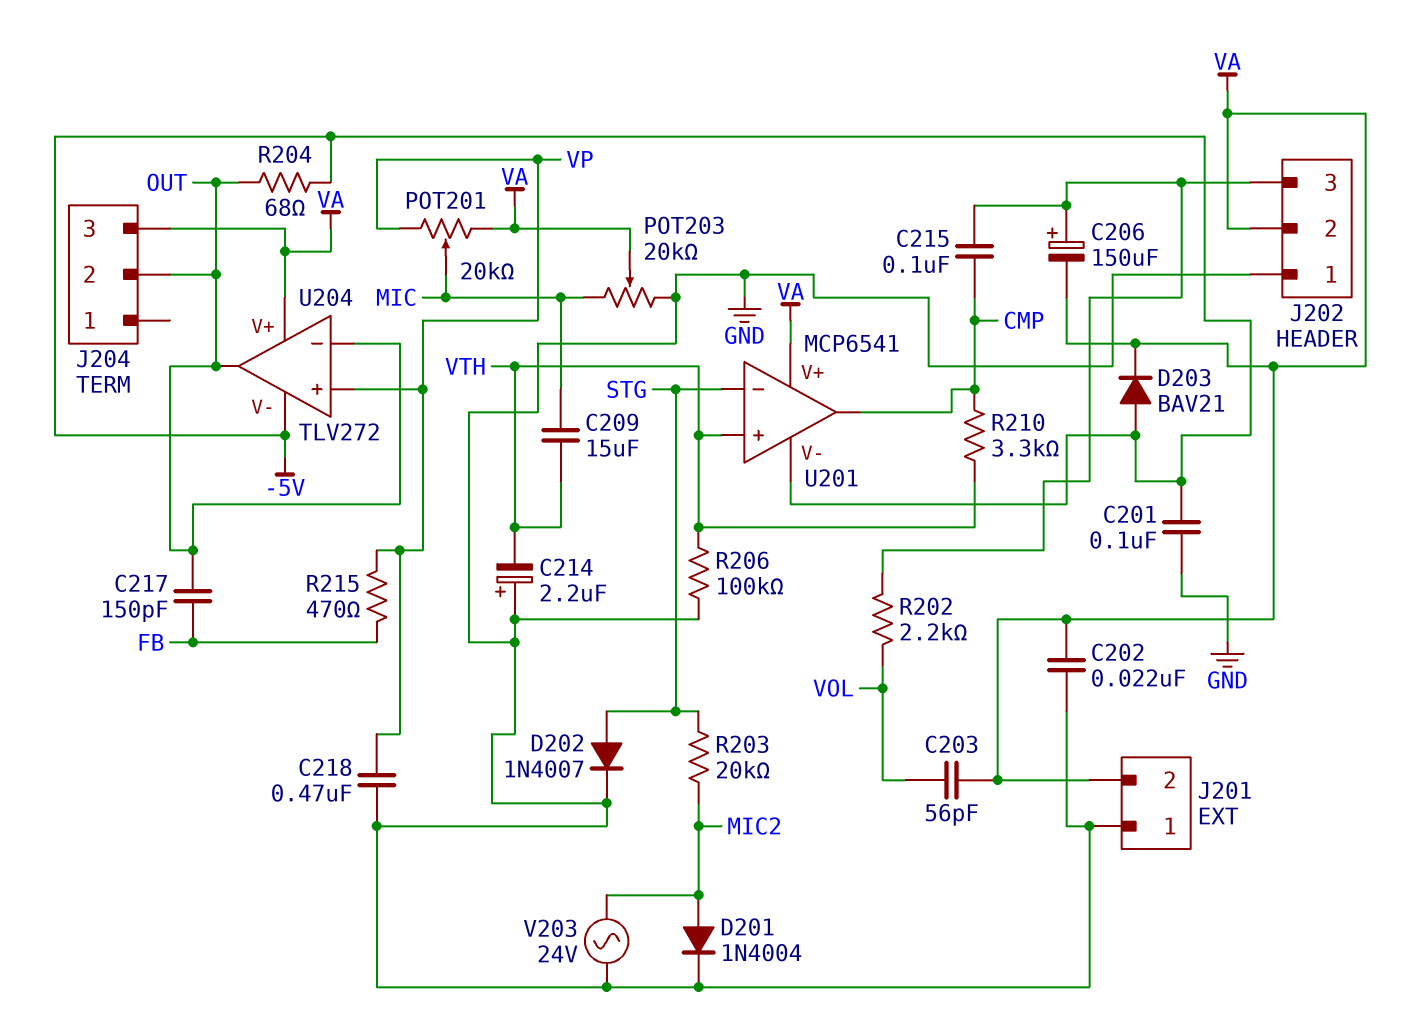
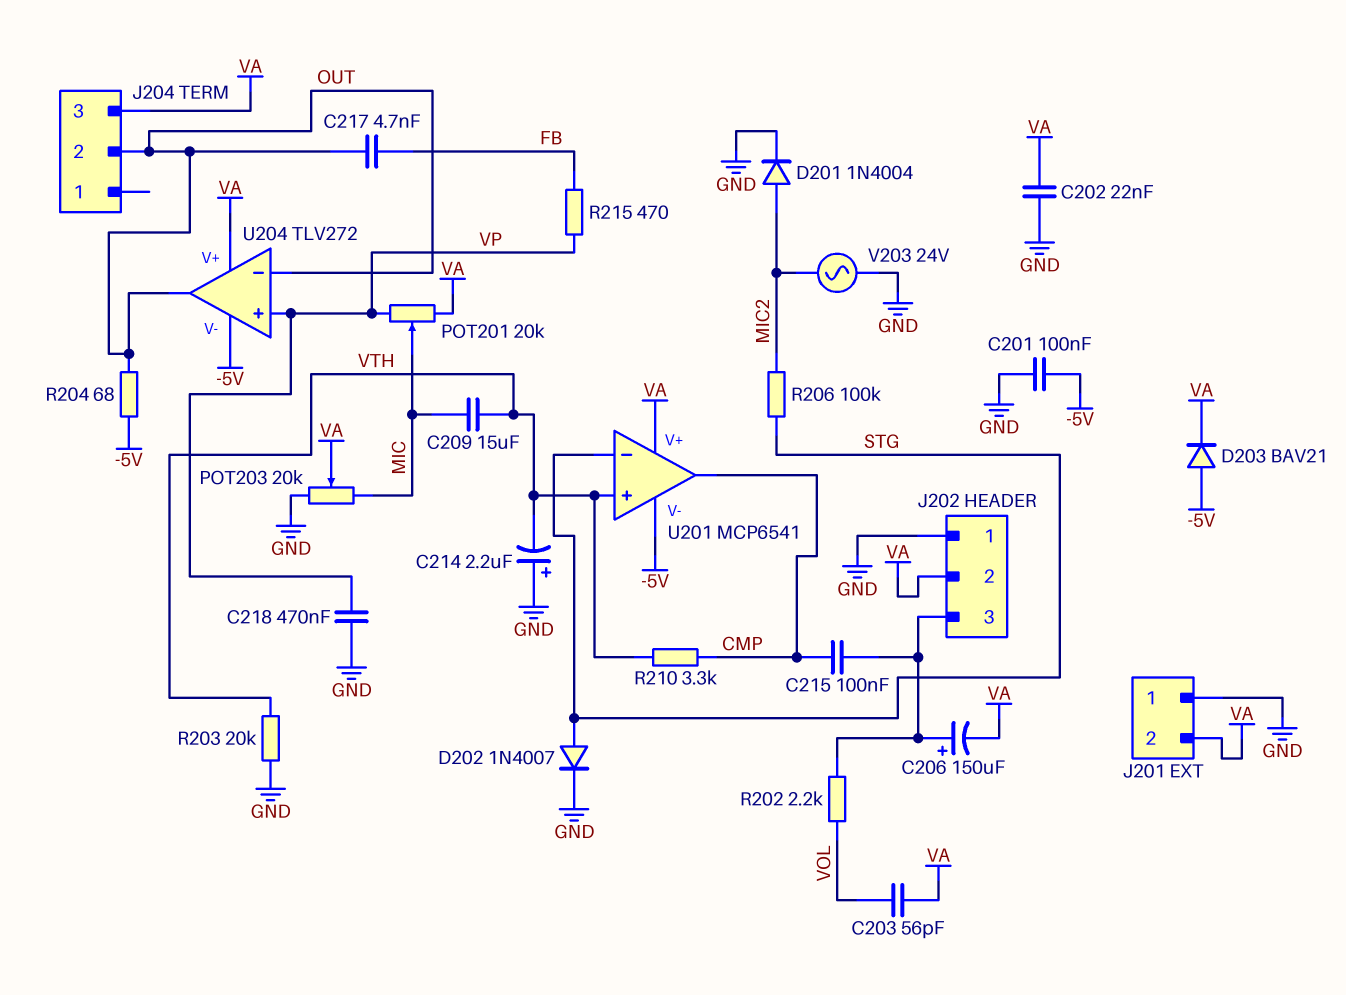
C217: 150pF (FB, OUT) -> 4.7nF (FB, OUT)
R203: 20k (MIC2, STG) -> 20k (GND, VTH)
R206: 100k (GND, VTH) -> 100k (MIC2, STG)

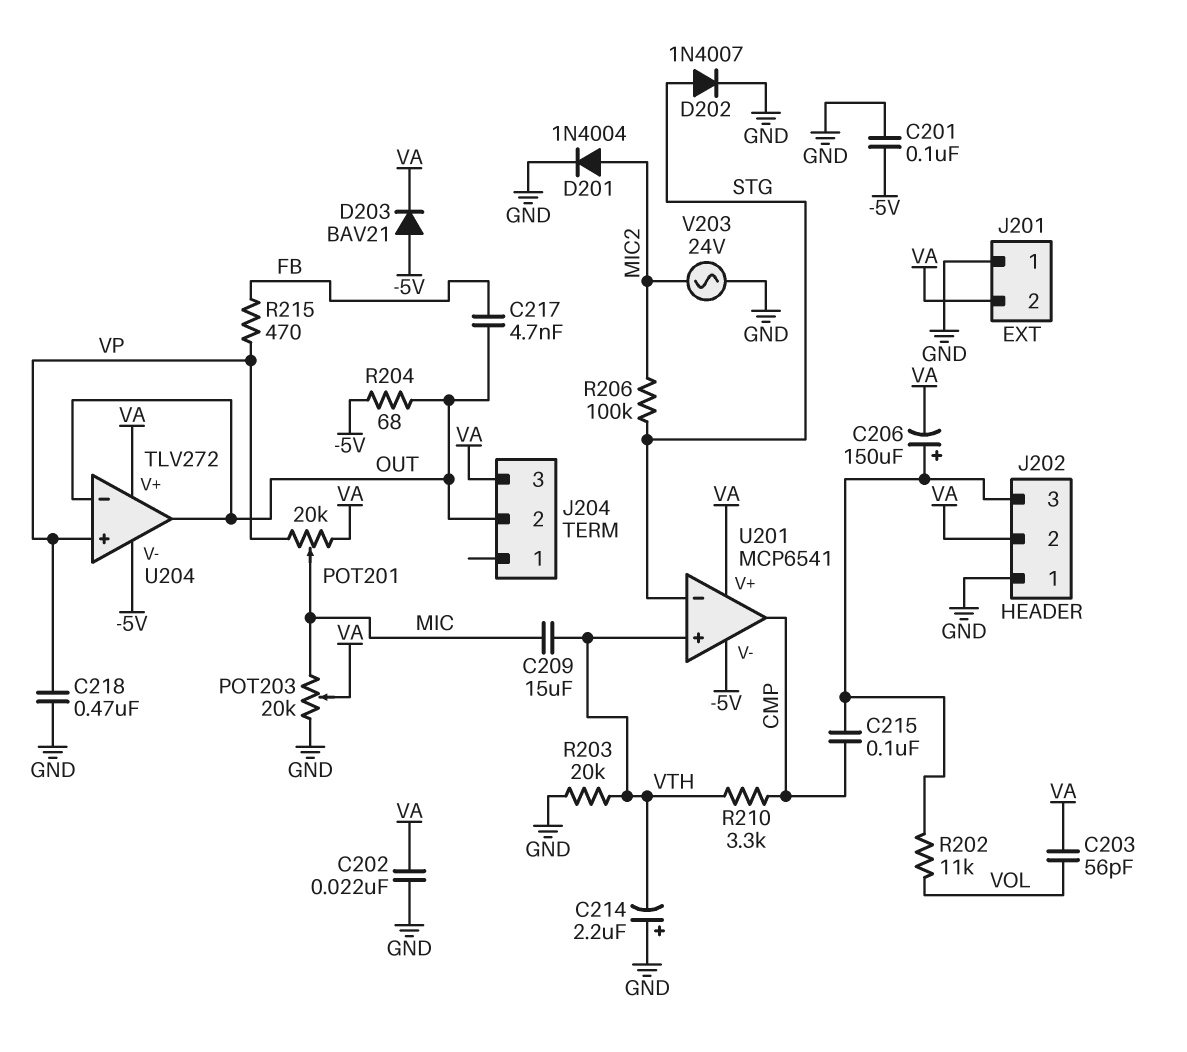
R202: 2.2k (J202/3, VOL) -> 11k (J202/3, VOL)

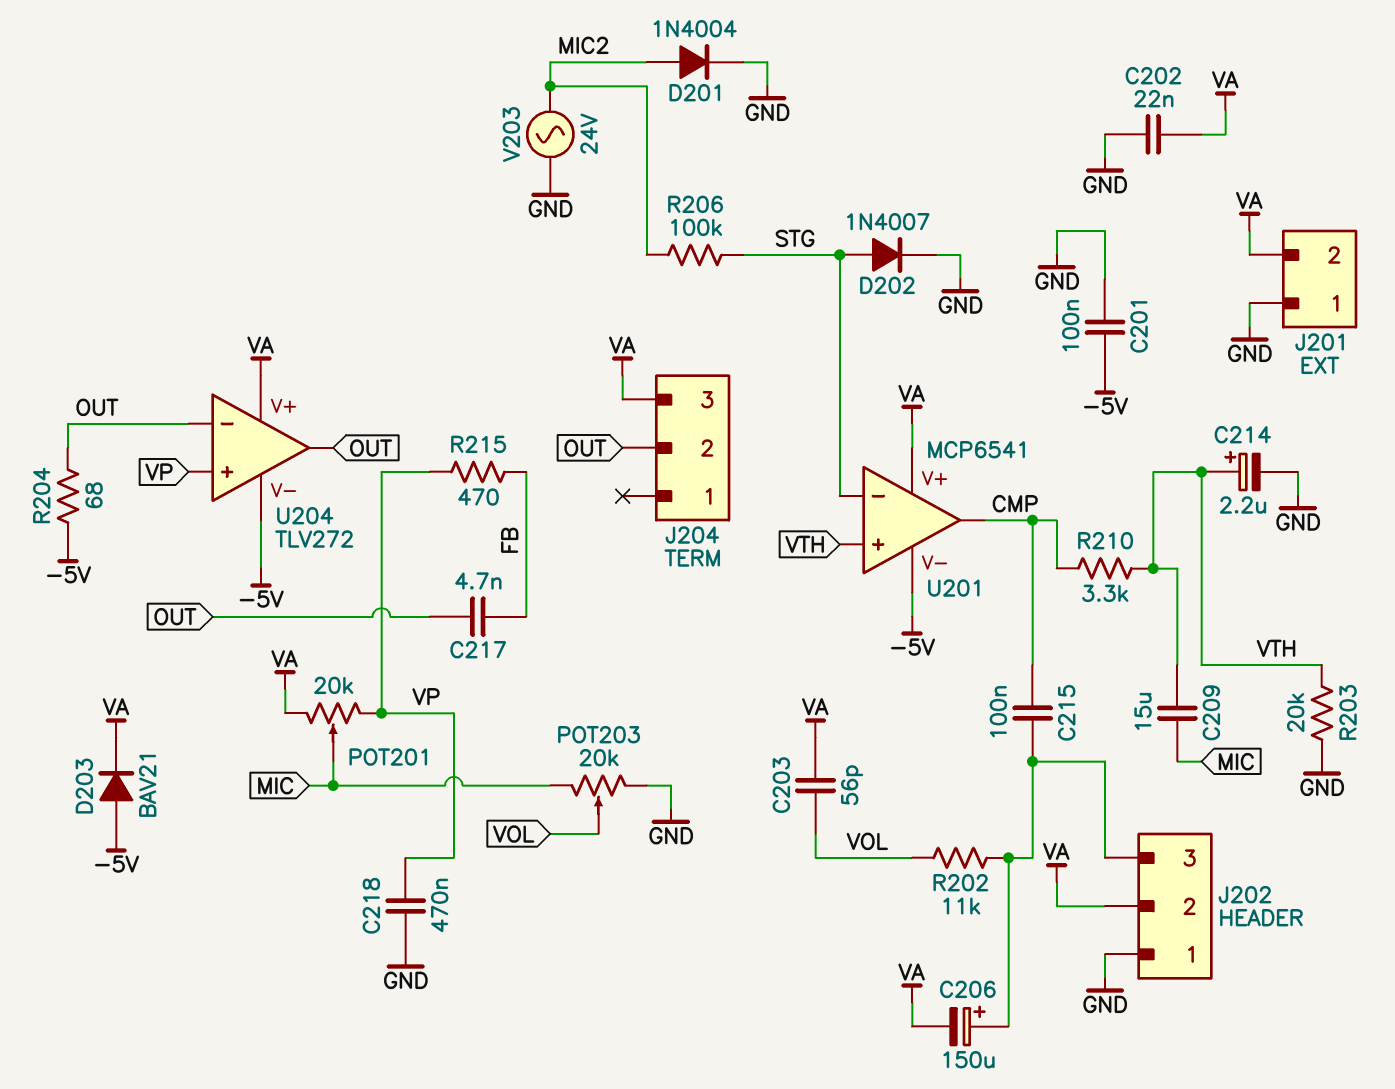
C214: 2.2uF (plus GND, minus VTH) -> 2.2uF (plus VTH, minus GND)
POT203: 20k (GND, MIC, wiper VA) -> 20k (GND, MIC, wiper VOL)

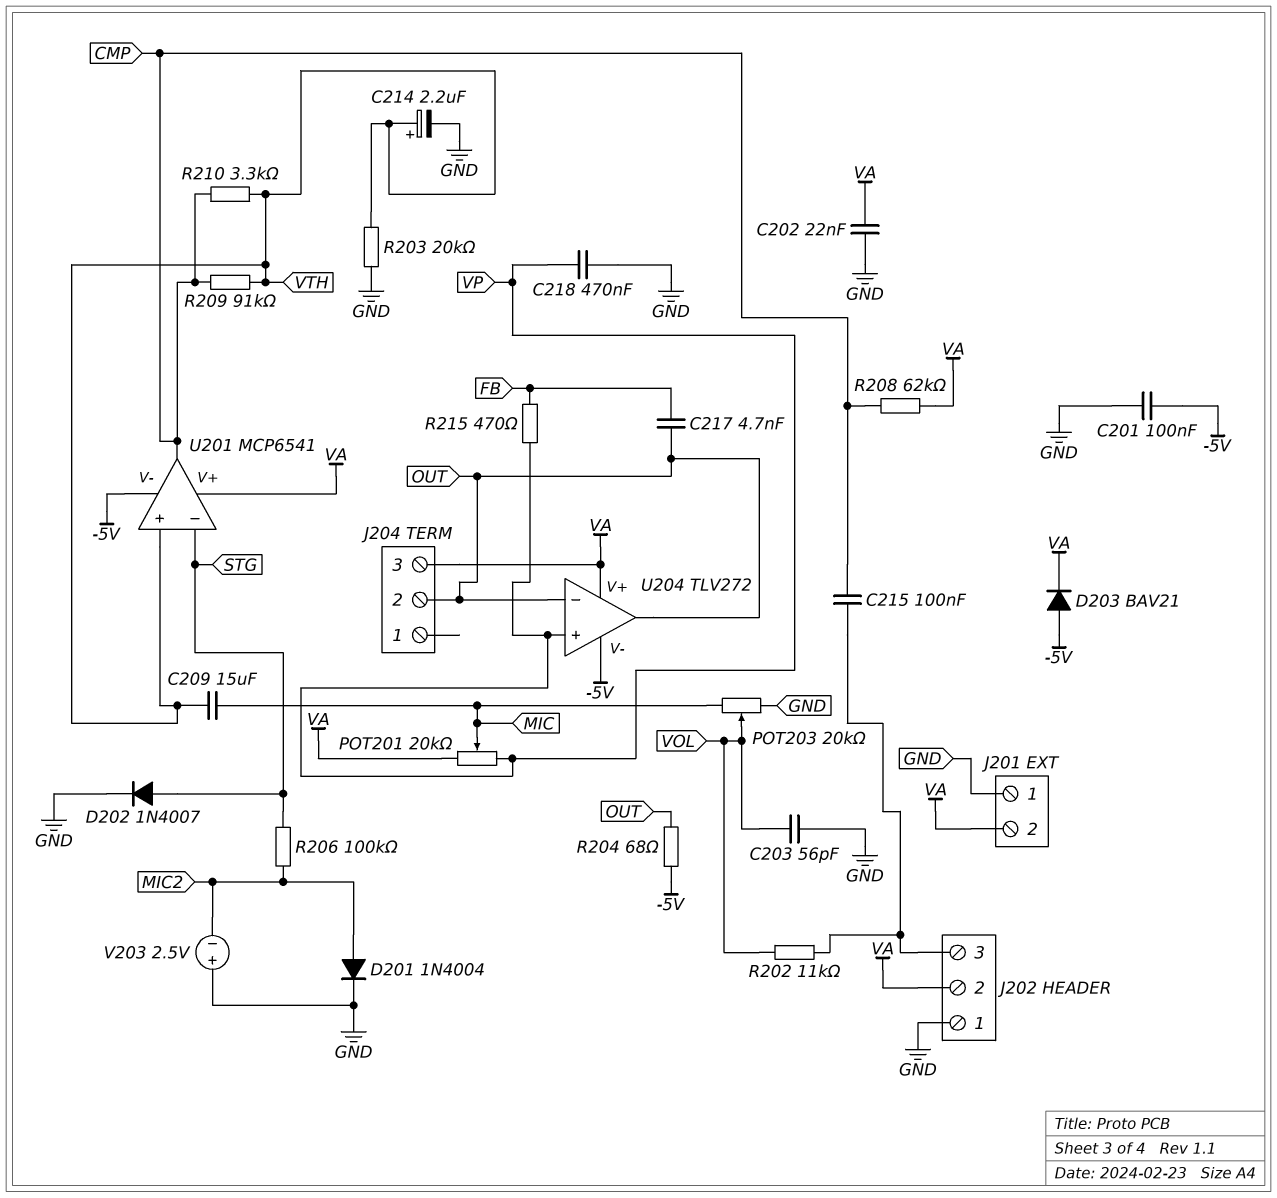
C203: 56pF (VA, VOL) -> 56pF (GND, VOL)
C206: 150uF (plus J202/3, minus VA) -> none
R208: none -> 62k (CMP, VA)
R209: none -> 91k (CMP, VTH)
V203: AC 24V (GND, MIC2) -> 2.5V (plus GND, minus MIC2)

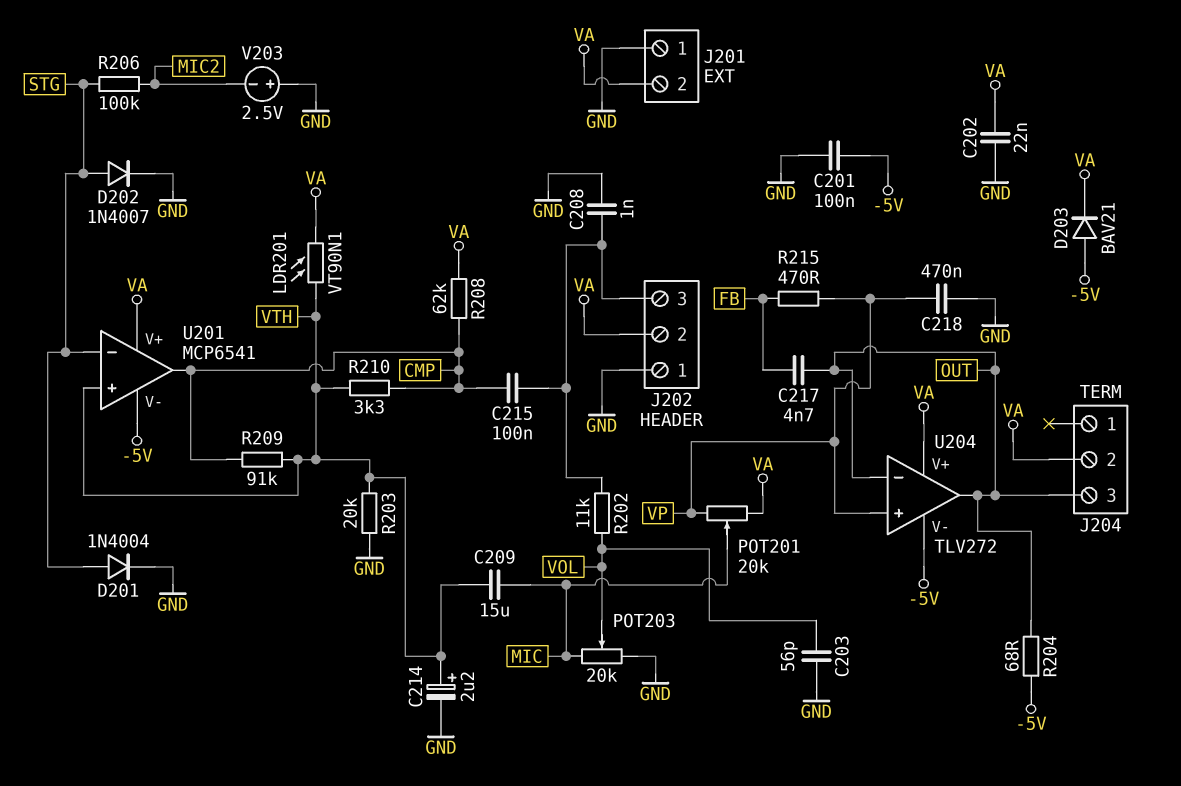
C208: none -> 1nF (GND, J202/3)
D201: diode 1N4004 (A MIC2, K GND) -> diode 1N4004 (A STG, K GND)
J204 pin 2: OUT -> VA
J204 pin 3: VA -> OUT
LDR201: none -> VT90N1 (VA, VTH)

